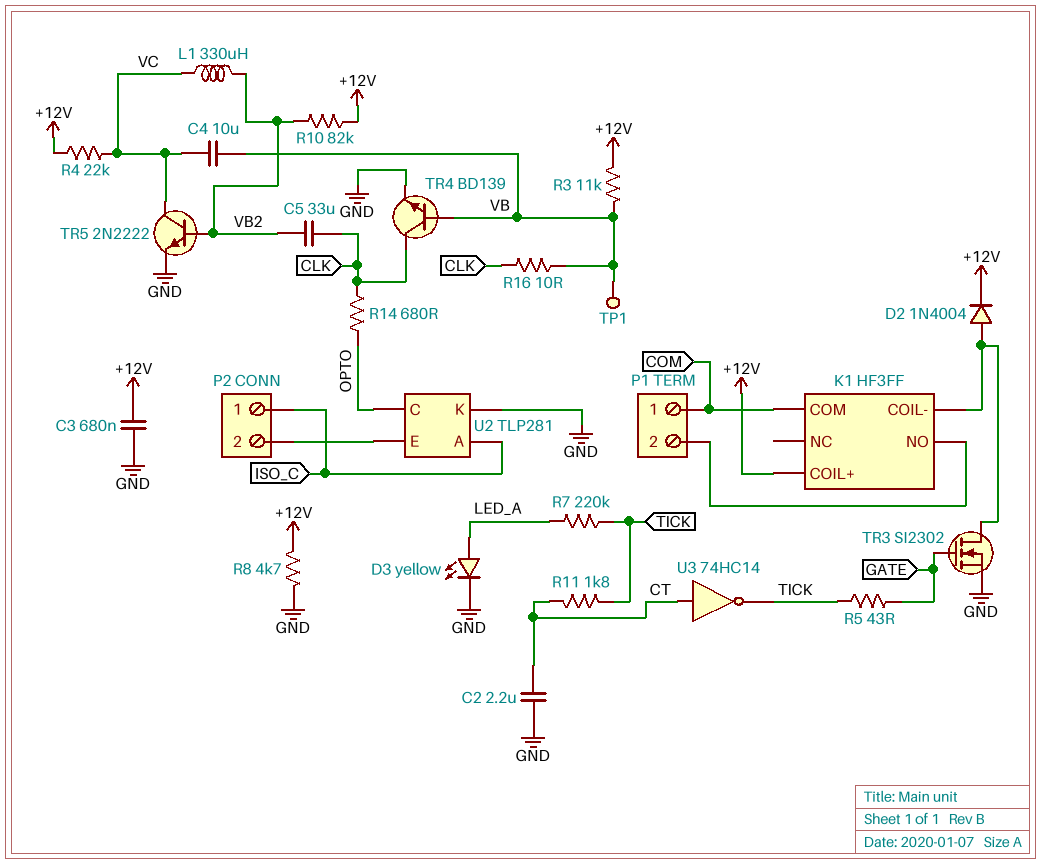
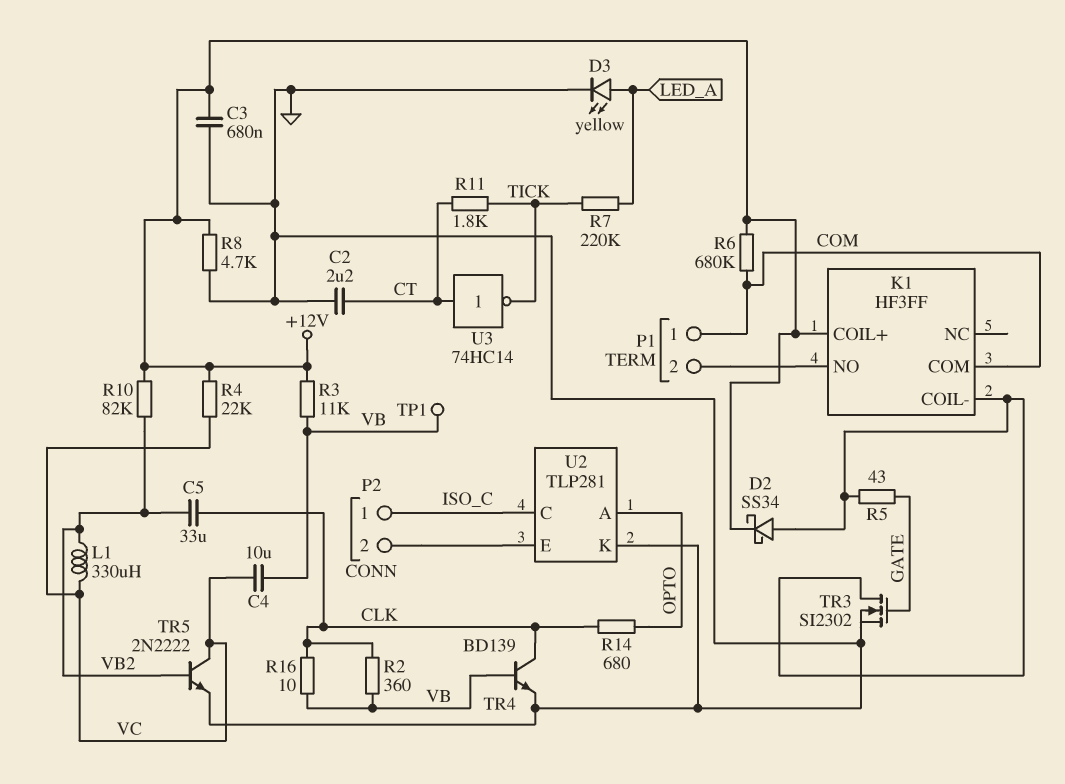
D2: diode 1N4004 (A K1/COIL-, K +12V) -> schottky SS34 (A K1/COIL-, K +12V)
R2: none -> 360 (CLK, VB)
R5: 43 (GATE, TICK) -> 43 (GATE, K1/COIL-)
R6: none -> 680k (+12V, COM)
U2 pin A: ISO_C -> OPTO
U2 pin C: OPTO -> ISO_C

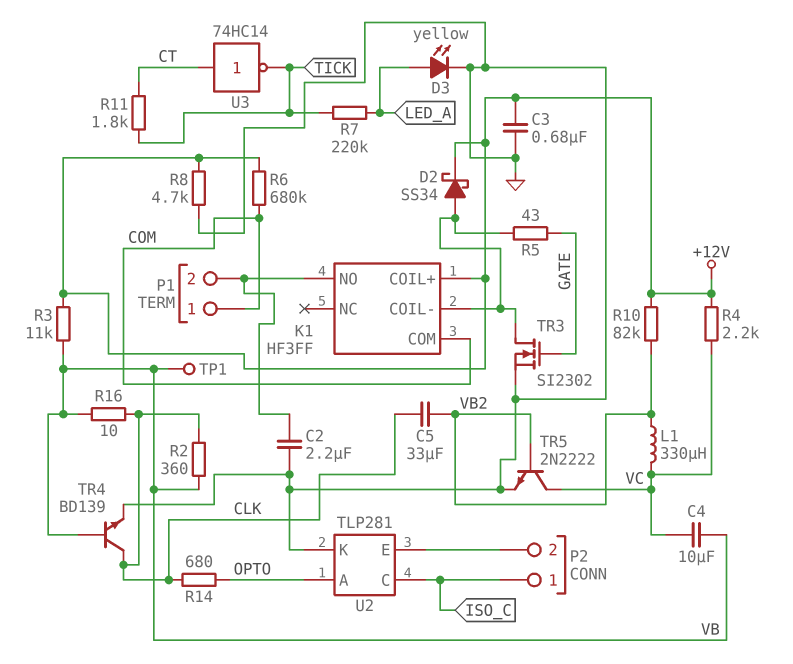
C2: 2.2uF (CT, GND) -> 2.2uF (GND, K1/NO)
R4: 22k (+12V, VC) -> 2.2k (+12V, VC)

